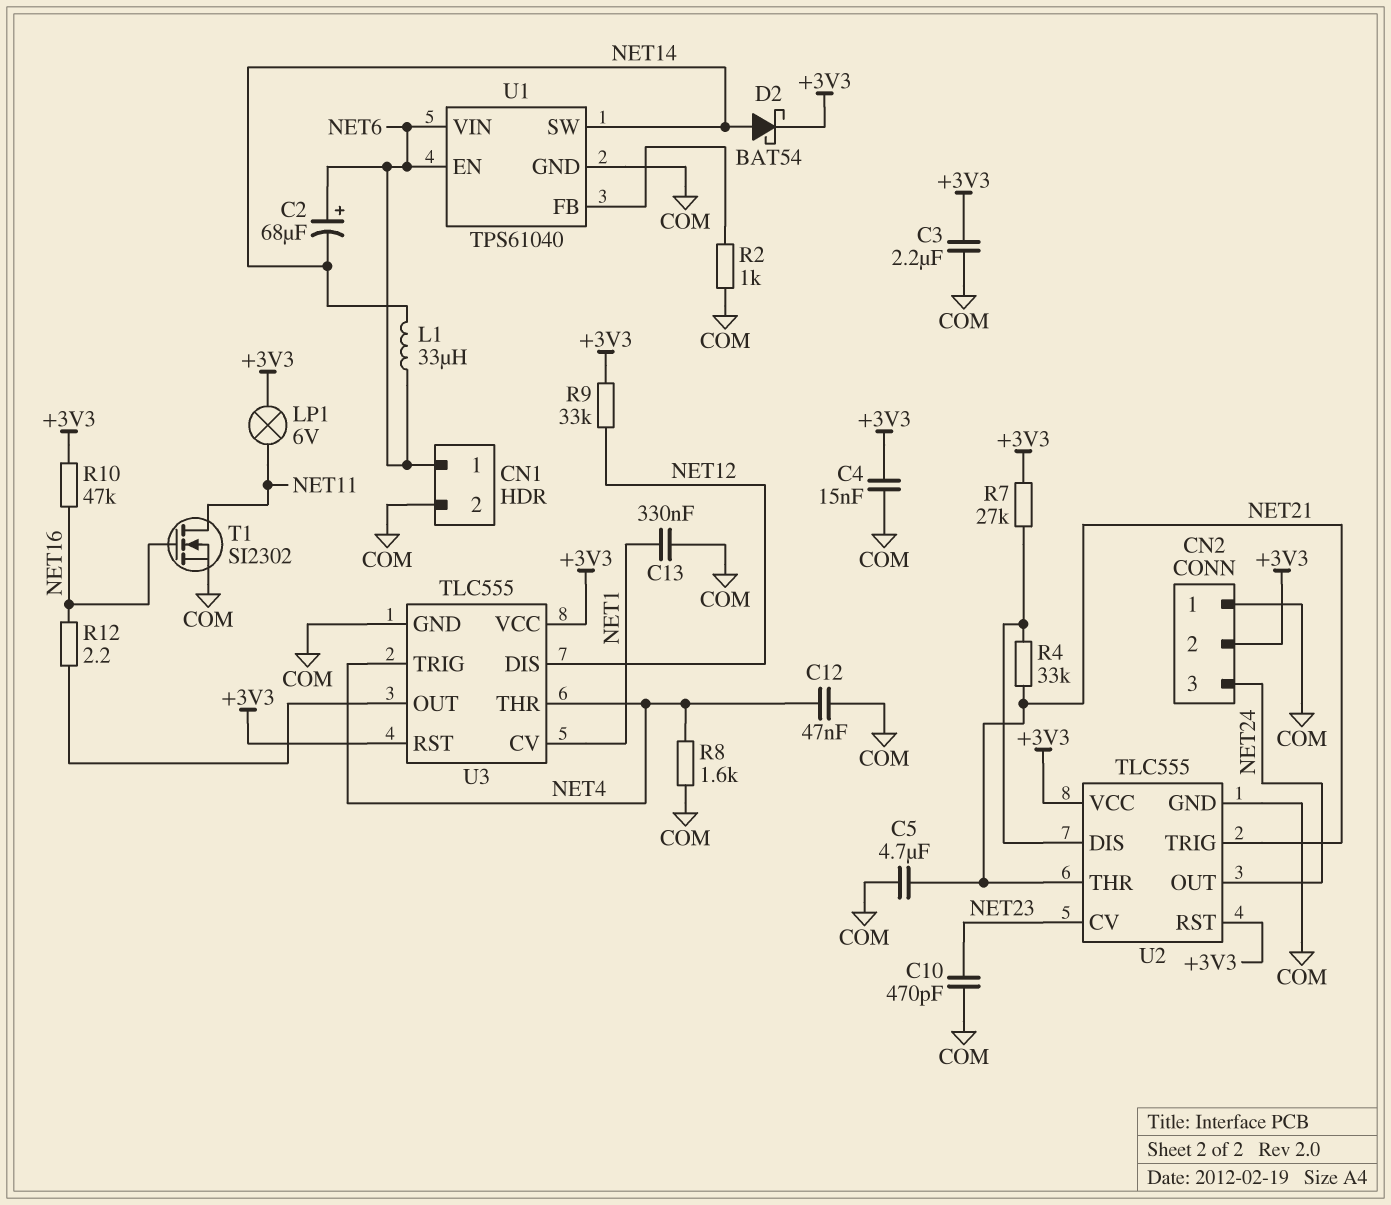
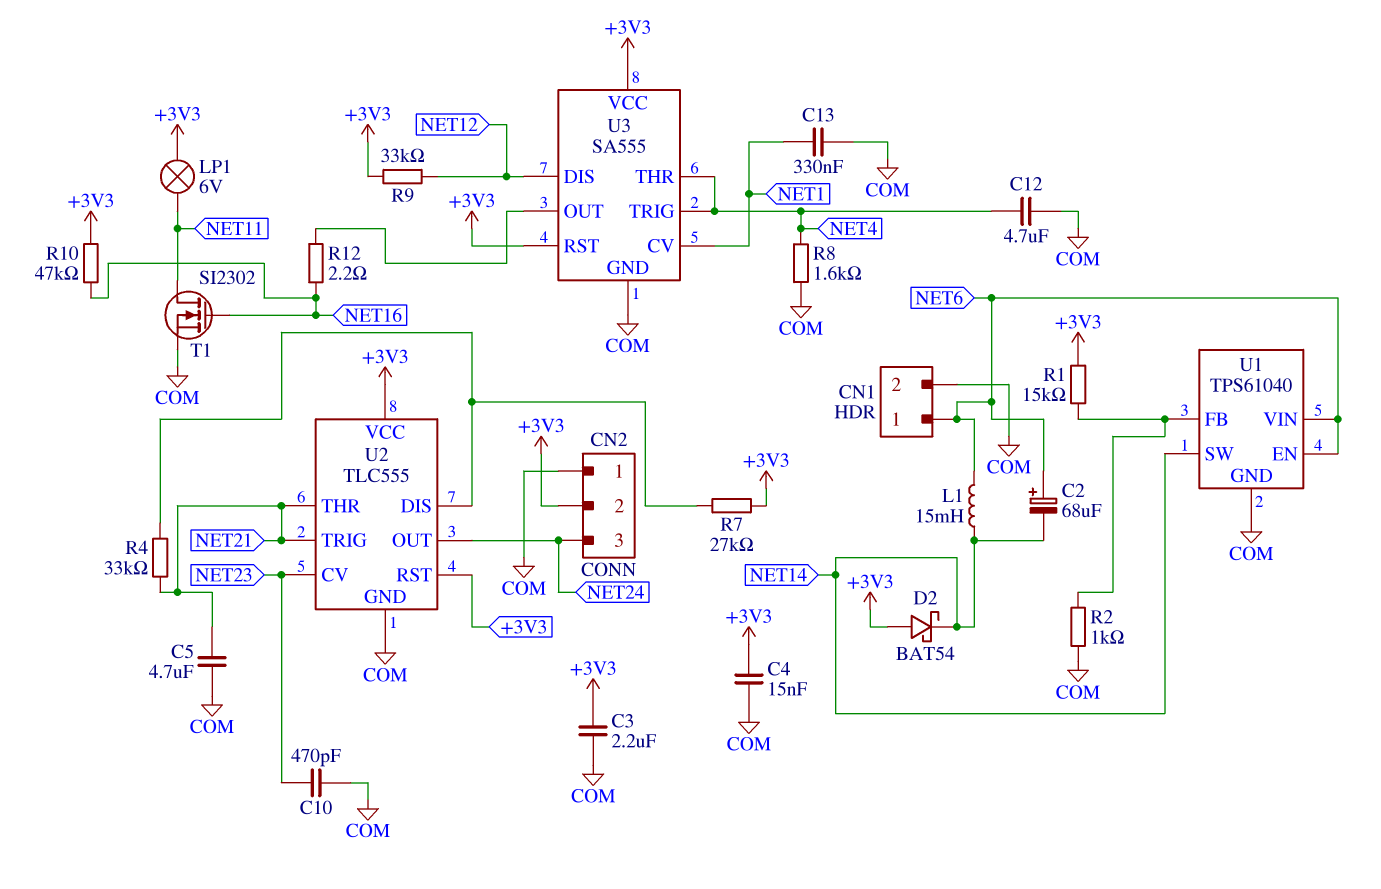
C12: 47nF (COM, NET4) -> 4.7uF (COM, NET4)
D2: schottky BAT54 (A NET14, K +3V3) -> schottky BAT54 (A +3V3, K NET14)
L1: 33uH (NET6, NET14) -> 15mH (NET6, NET14)
R1: none -> 15k (+3V3, U1/FB)
U3: TLC555 -> SA555

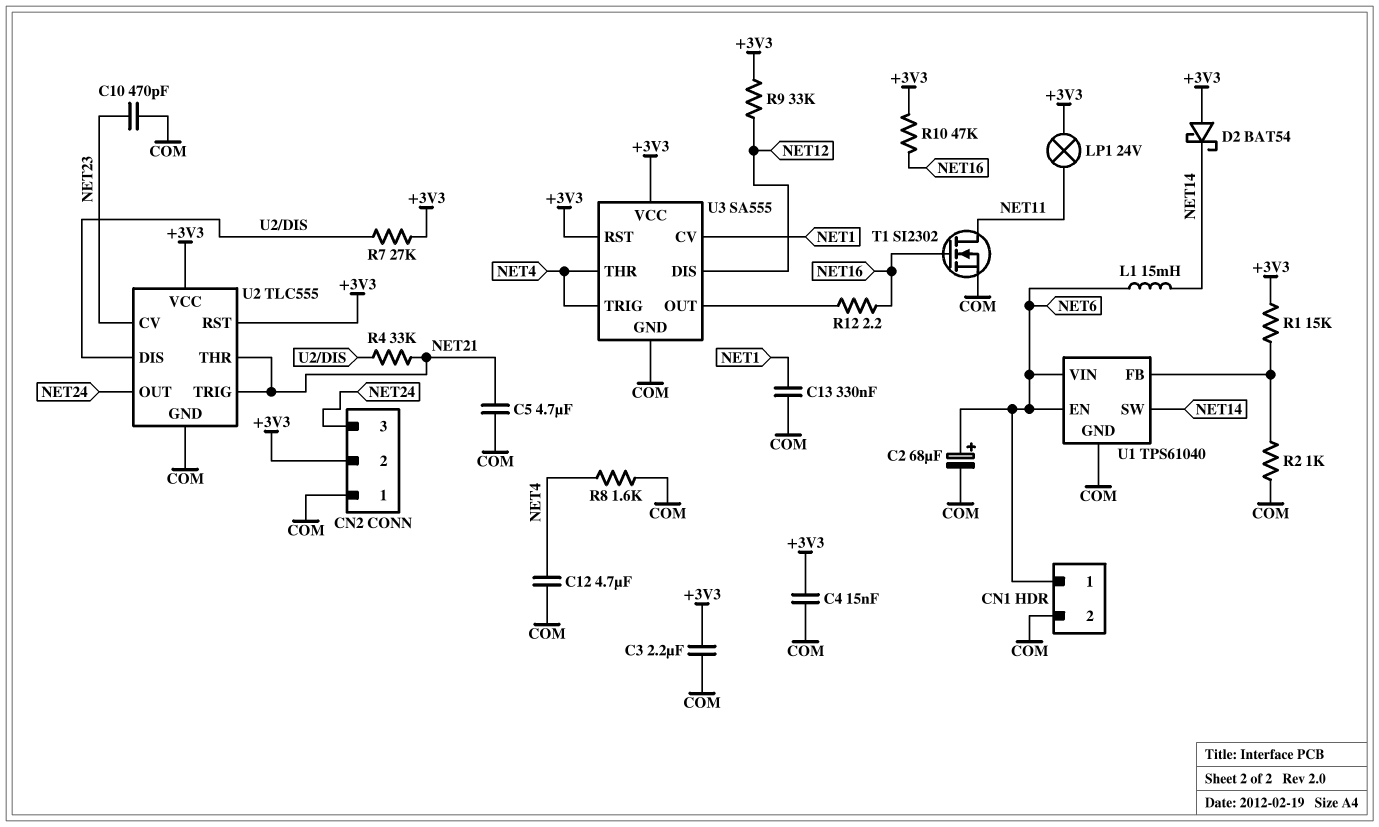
C2: 68uF (plus NET6, minus NET14) -> 68uF (plus NET6, minus COM)
LP1: lamp 6V (+3V3, NET11) -> lamp 24V (+3V3, NET11)

